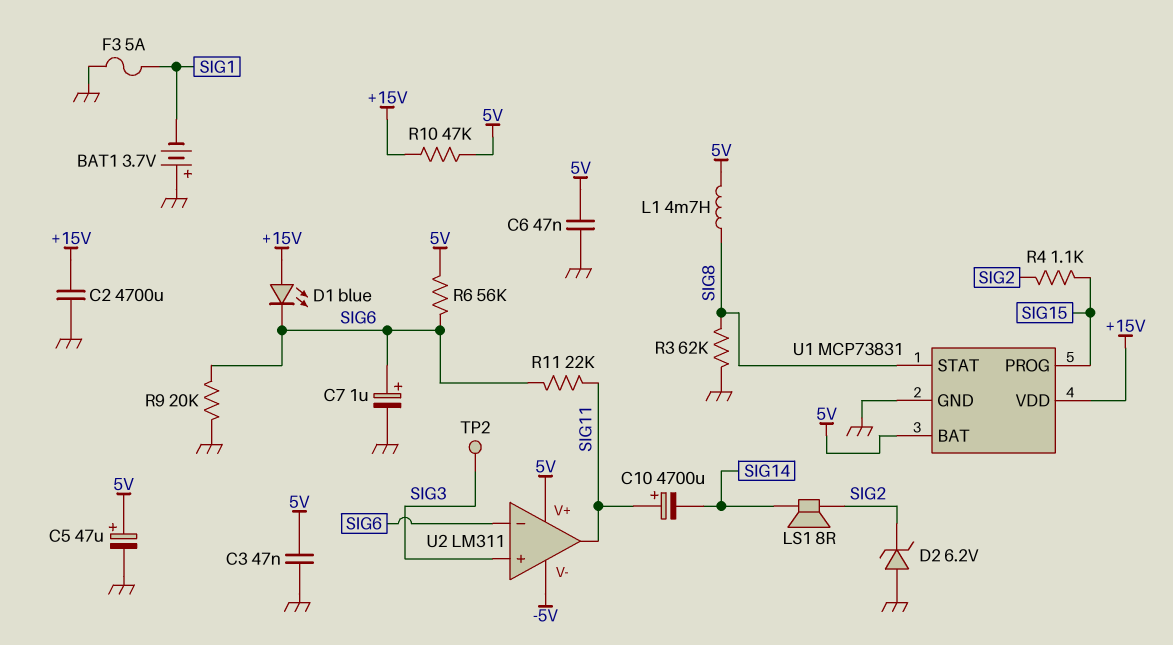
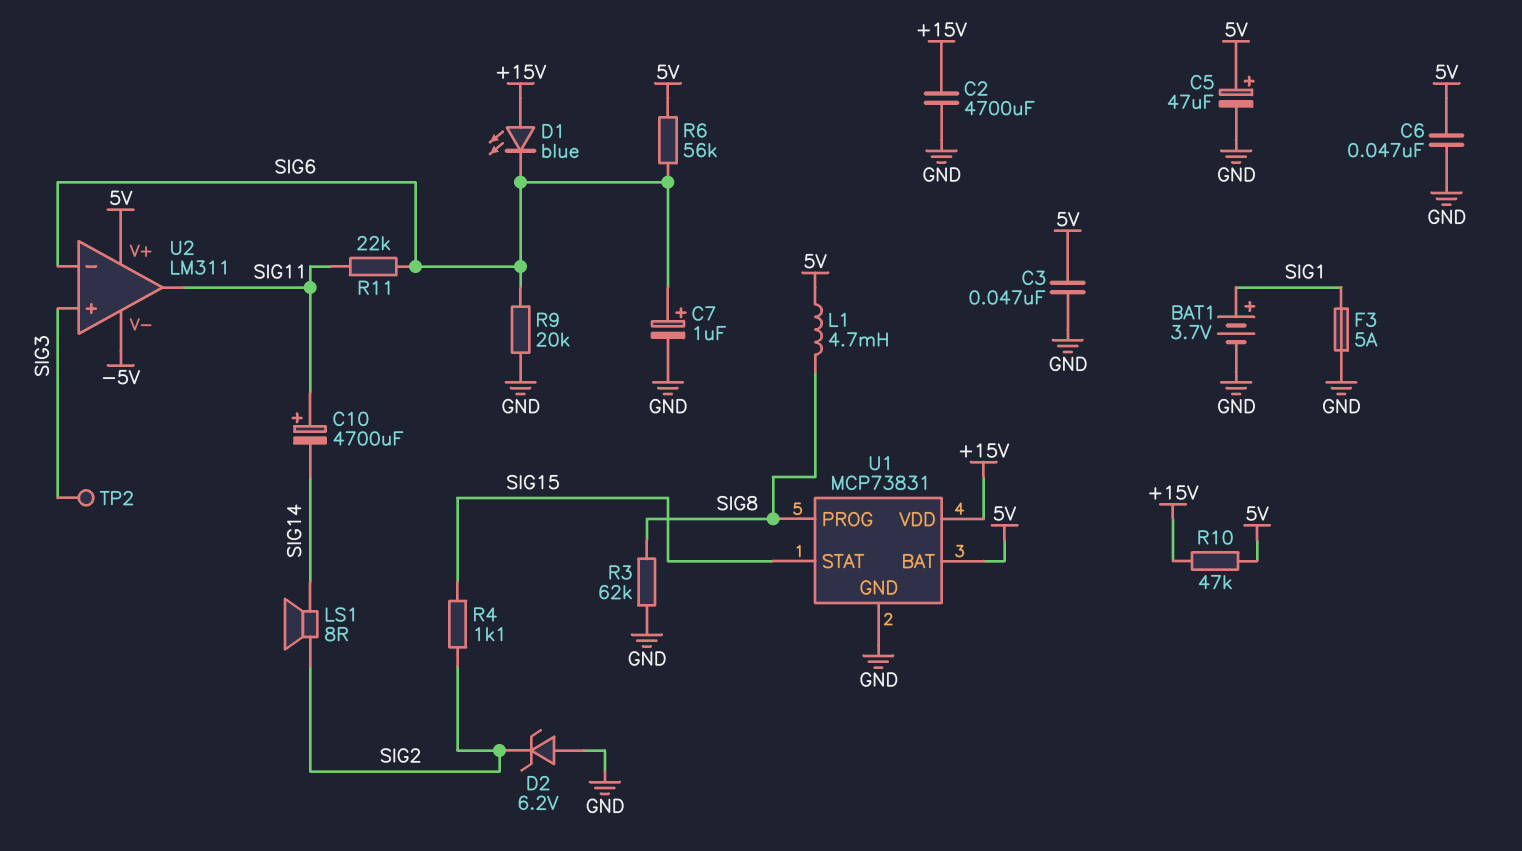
BAT1: 3.7V (plus GND, minus SIG1) -> 3.7V (plus SIG1, minus GND)
U1 pin PROG: SIG15 -> SIG8
U1 pin STAT: SIG8 -> SIG15

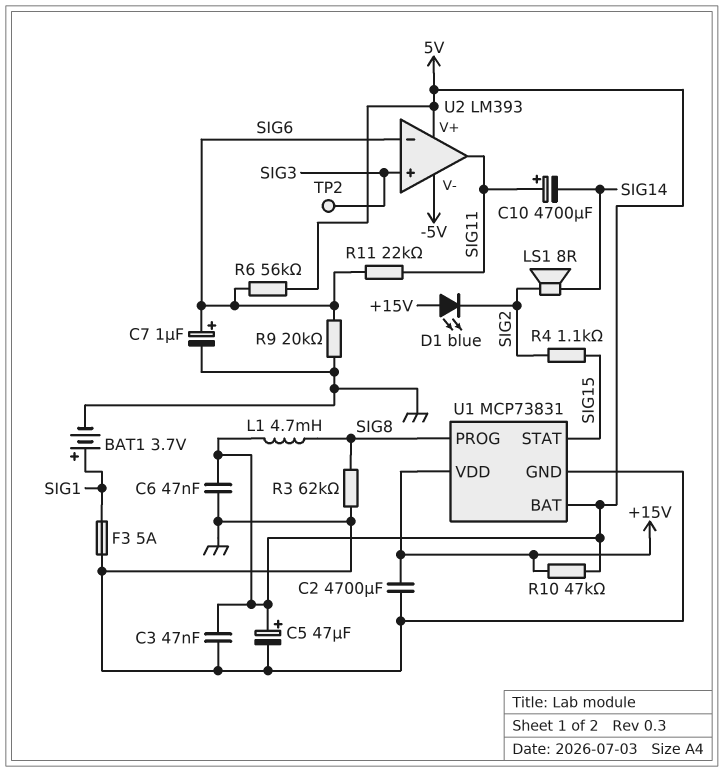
D1: LED blue (A +15V, K SIG6) -> LED blue (A +15V, K SIG2)
D2: zener 6.2V (A GND, K SIG2) -> none
U2: LM311 -> LM393

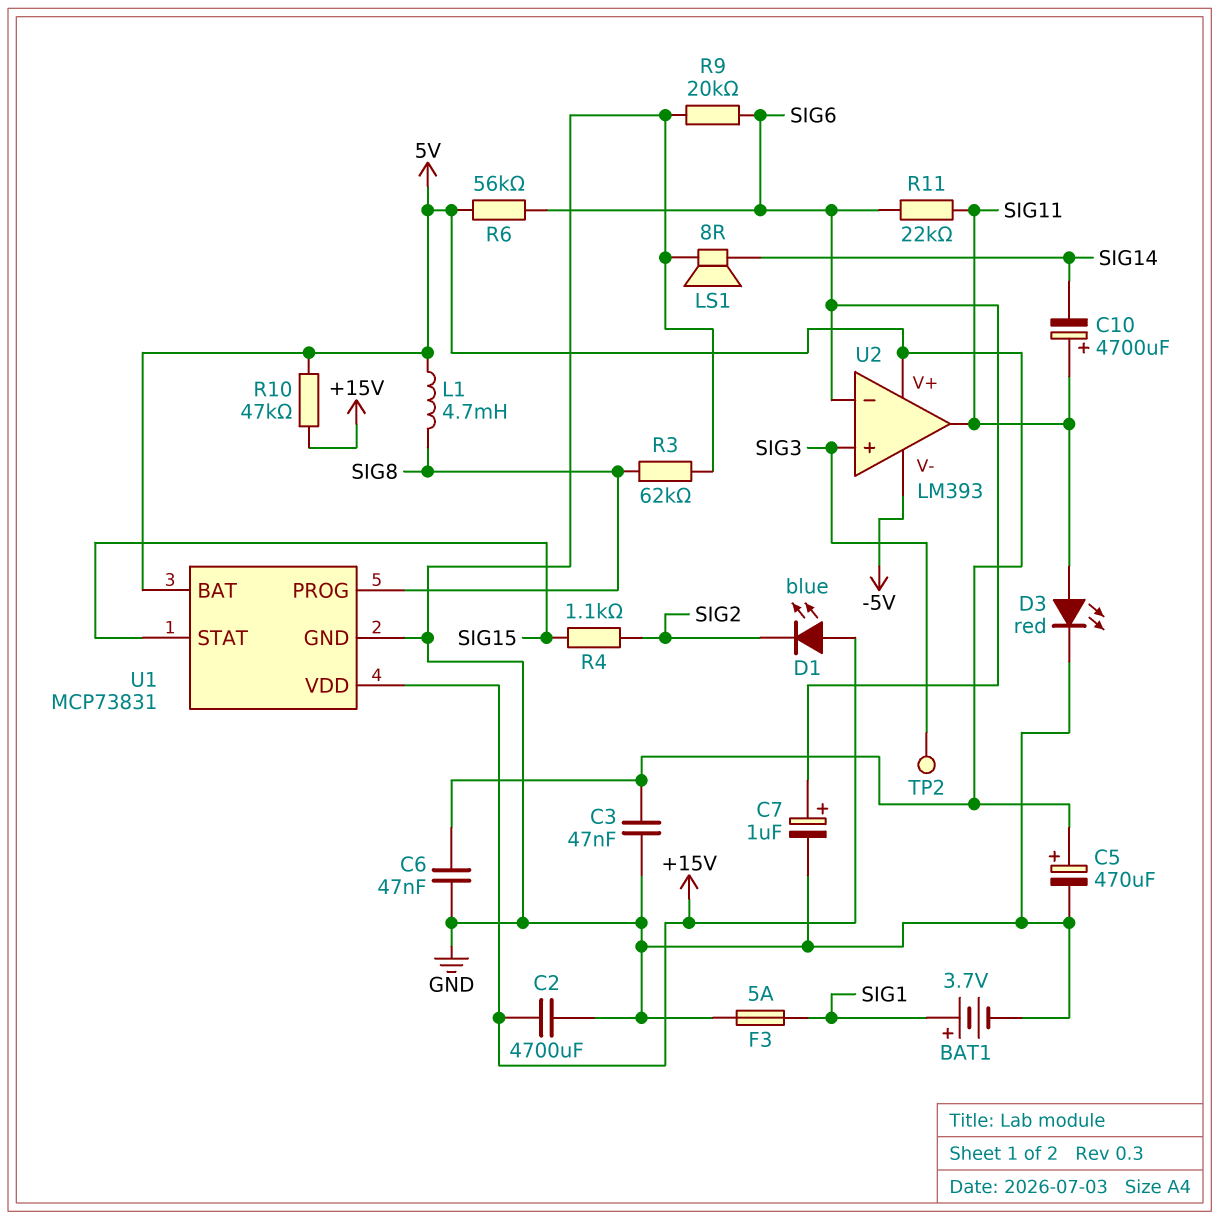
C5: 47uF (plus 5V, minus GND) -> 470uF (plus 5V, minus GND)
D3: none -> LED red (A SIG11, K GND)
LS1: speaker 8R (SIG2, SIG14) -> speaker 8R (GND, SIG14)

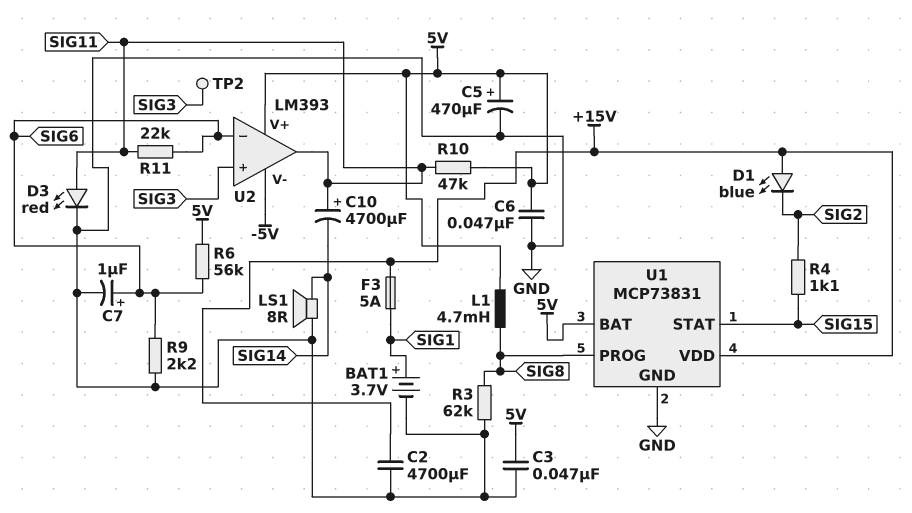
F3: 5A (GND, SIG1) -> 5A (+15V, SIG1)
R9: 20k (GND, SIG6) -> 2.2k (GND, SIG6)
R10: 47k (+15V, 5V) -> 47k (5V, SIG11)

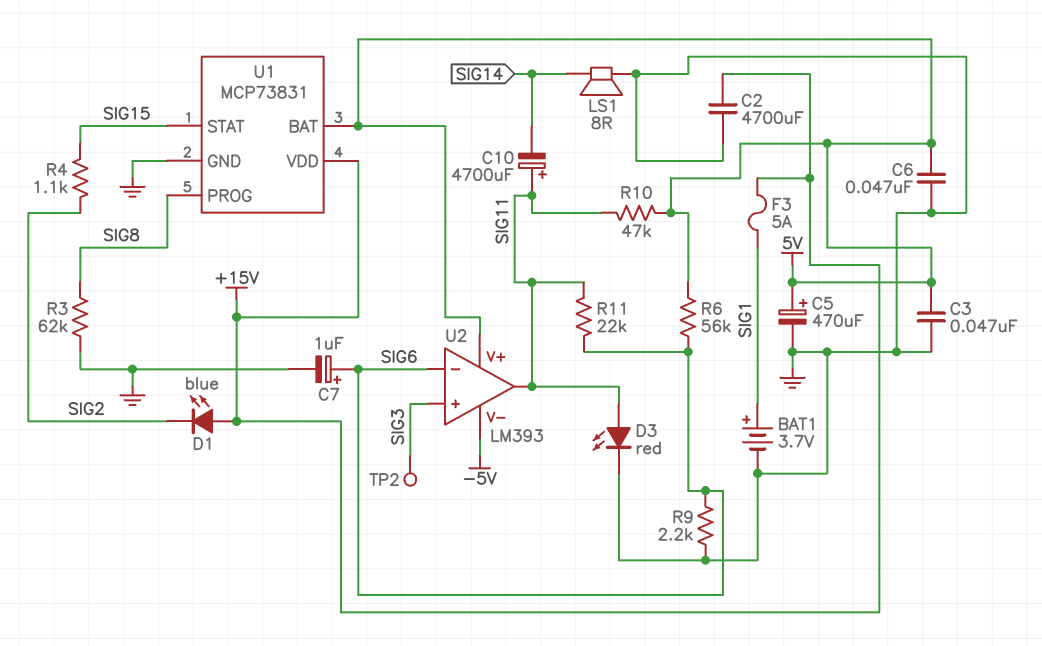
L1: 4.7mH (5V, SIG8) -> none

